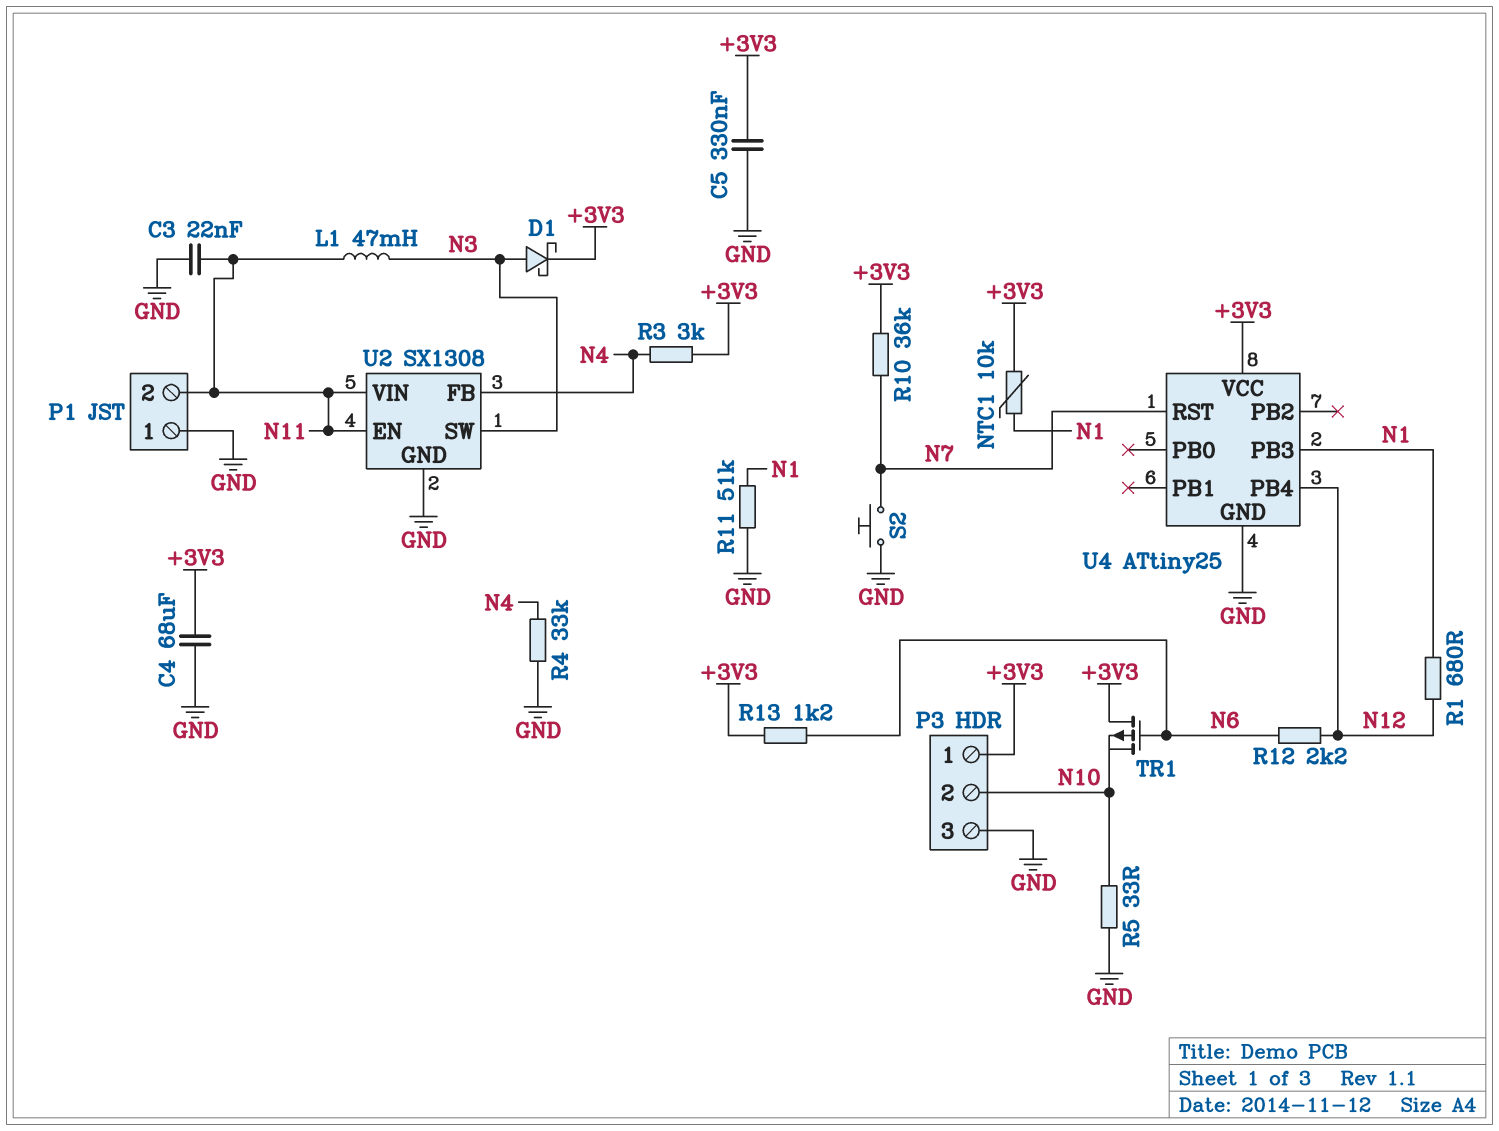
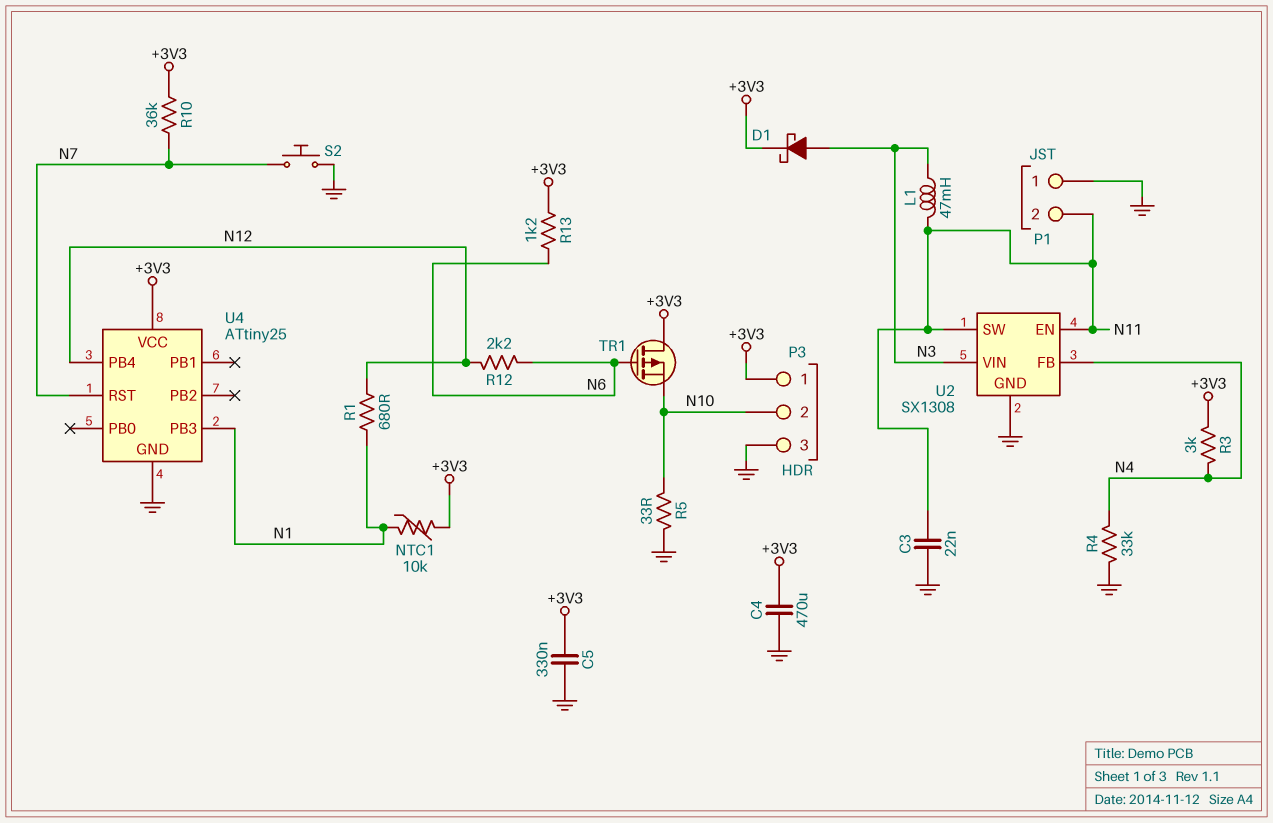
C4: 68uF (+3V3, GND) -> 470uF (+3V3, GND)
R11: 51k (GND, N1) -> none
U2 pin SW: N3 -> N11
U2 pin VIN: N11 -> N3

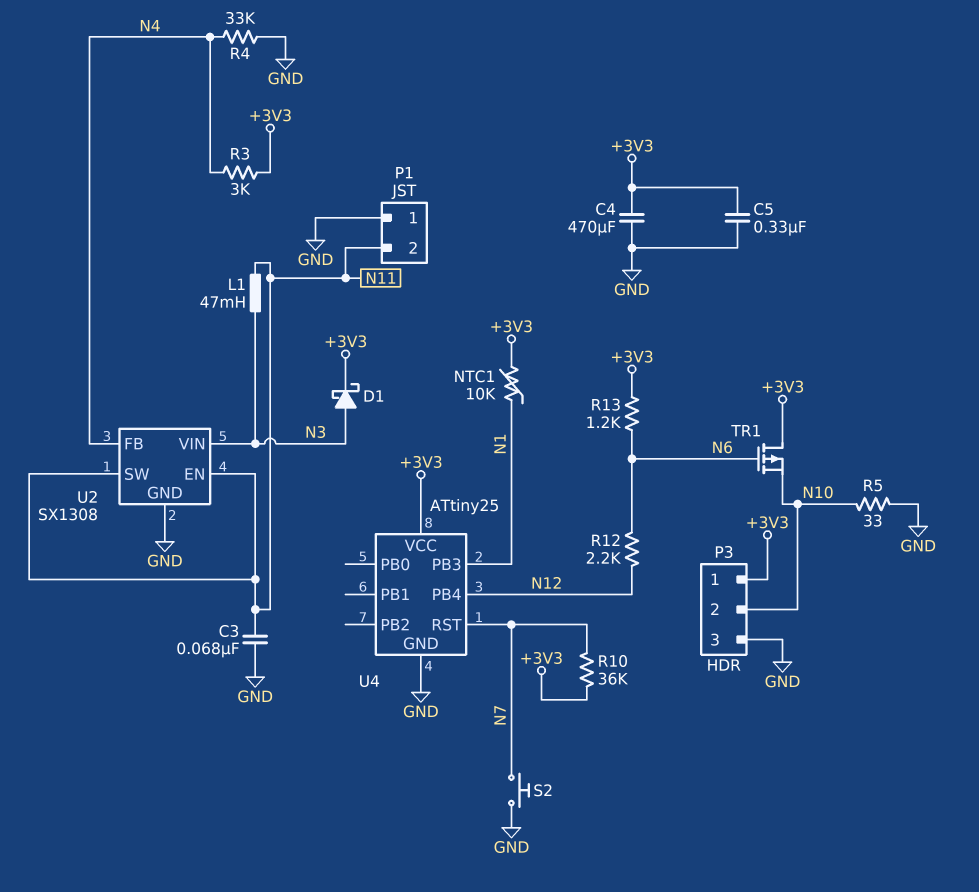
C3: 22nF (GND, N11) -> 68nF (GND, N11)
R1: 680 (N1, N12) -> none

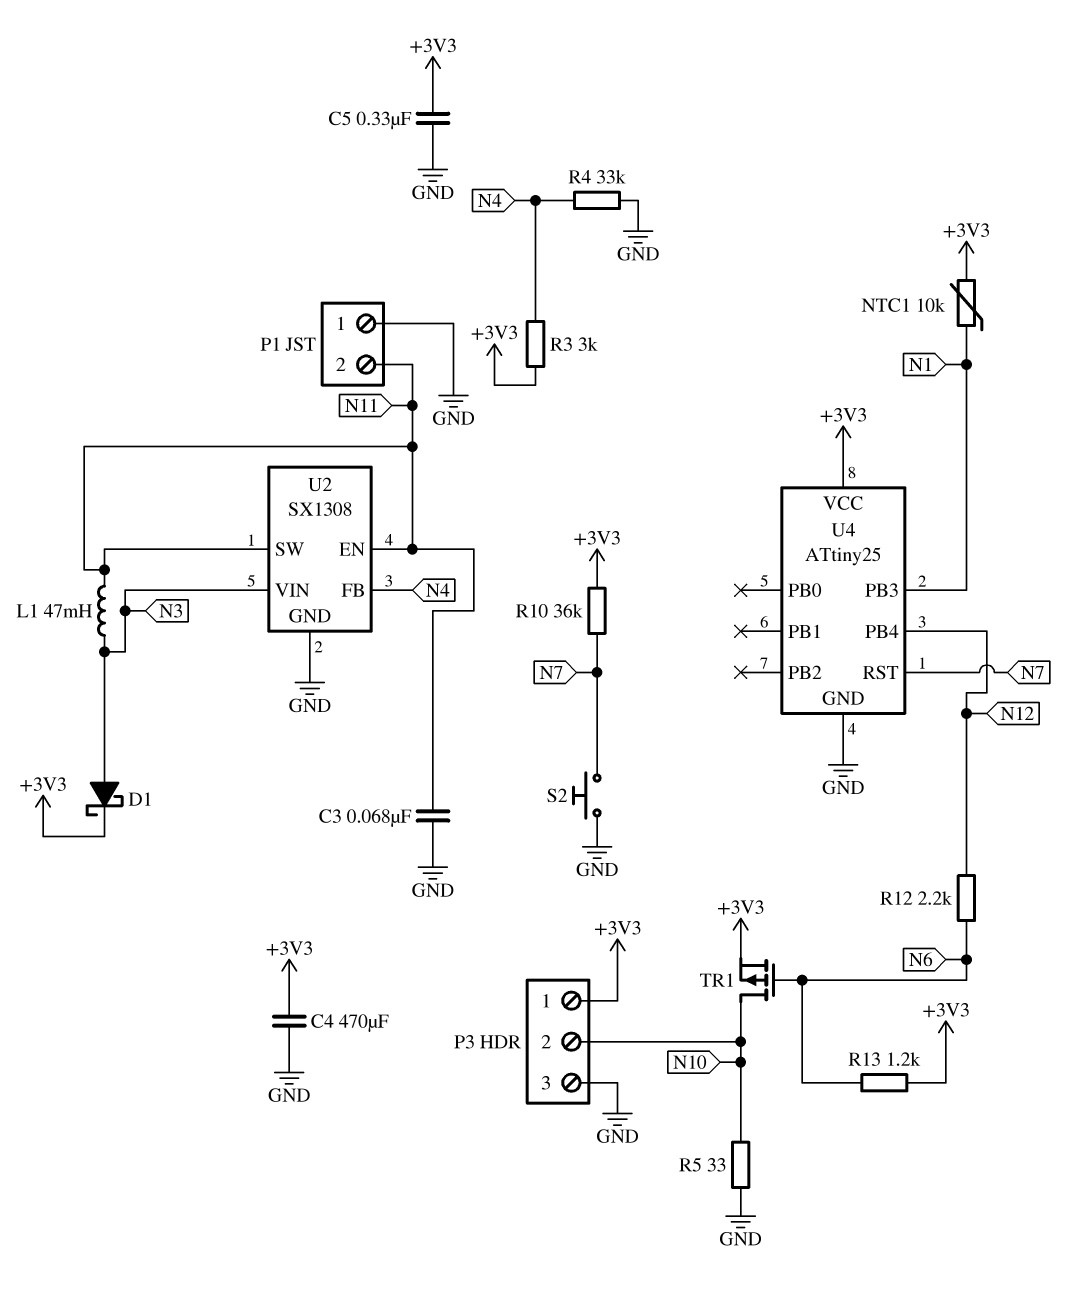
TR1: PMOS (G N6, D +3V3, S N10) -> PMOS (G N6, D N10, S +3V3)

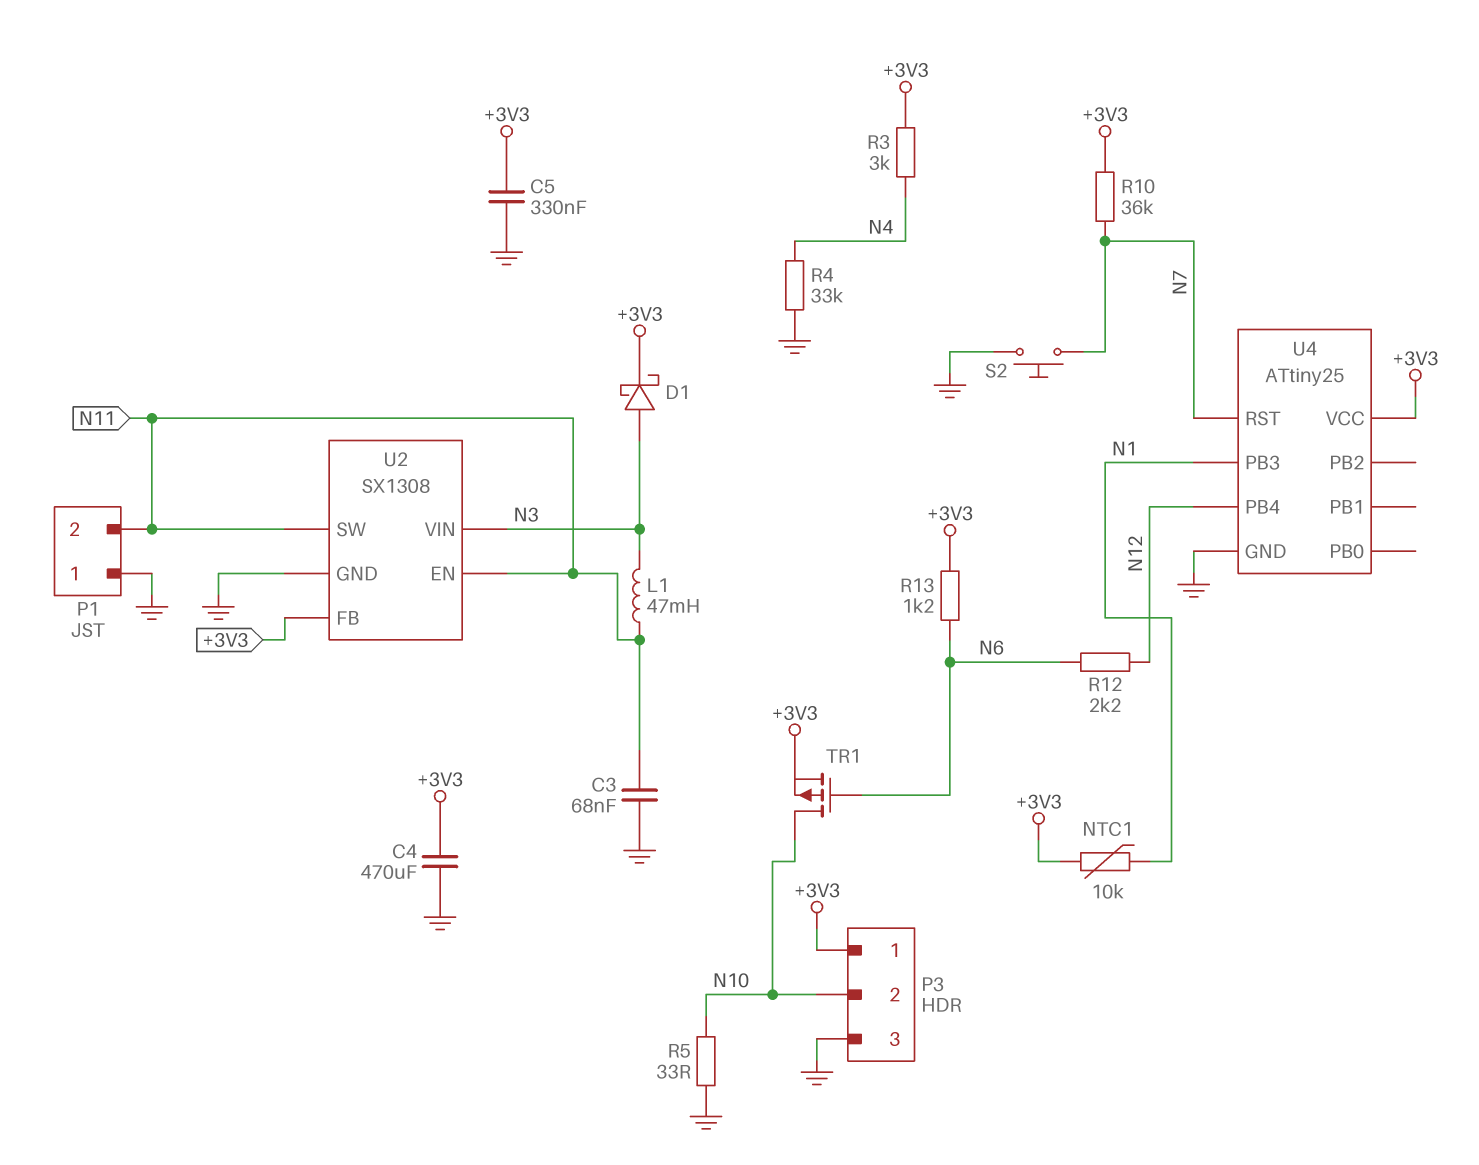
U2 pin FB: N4 -> +3V3

